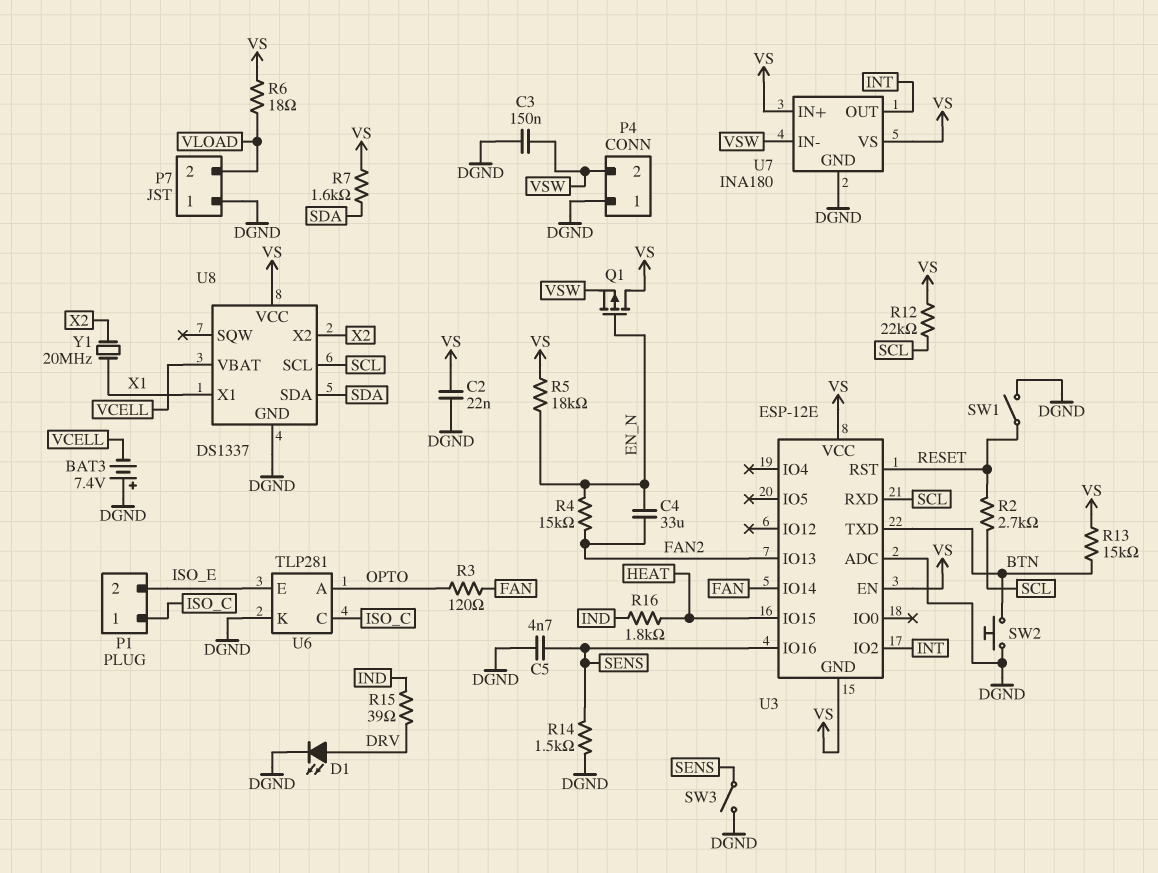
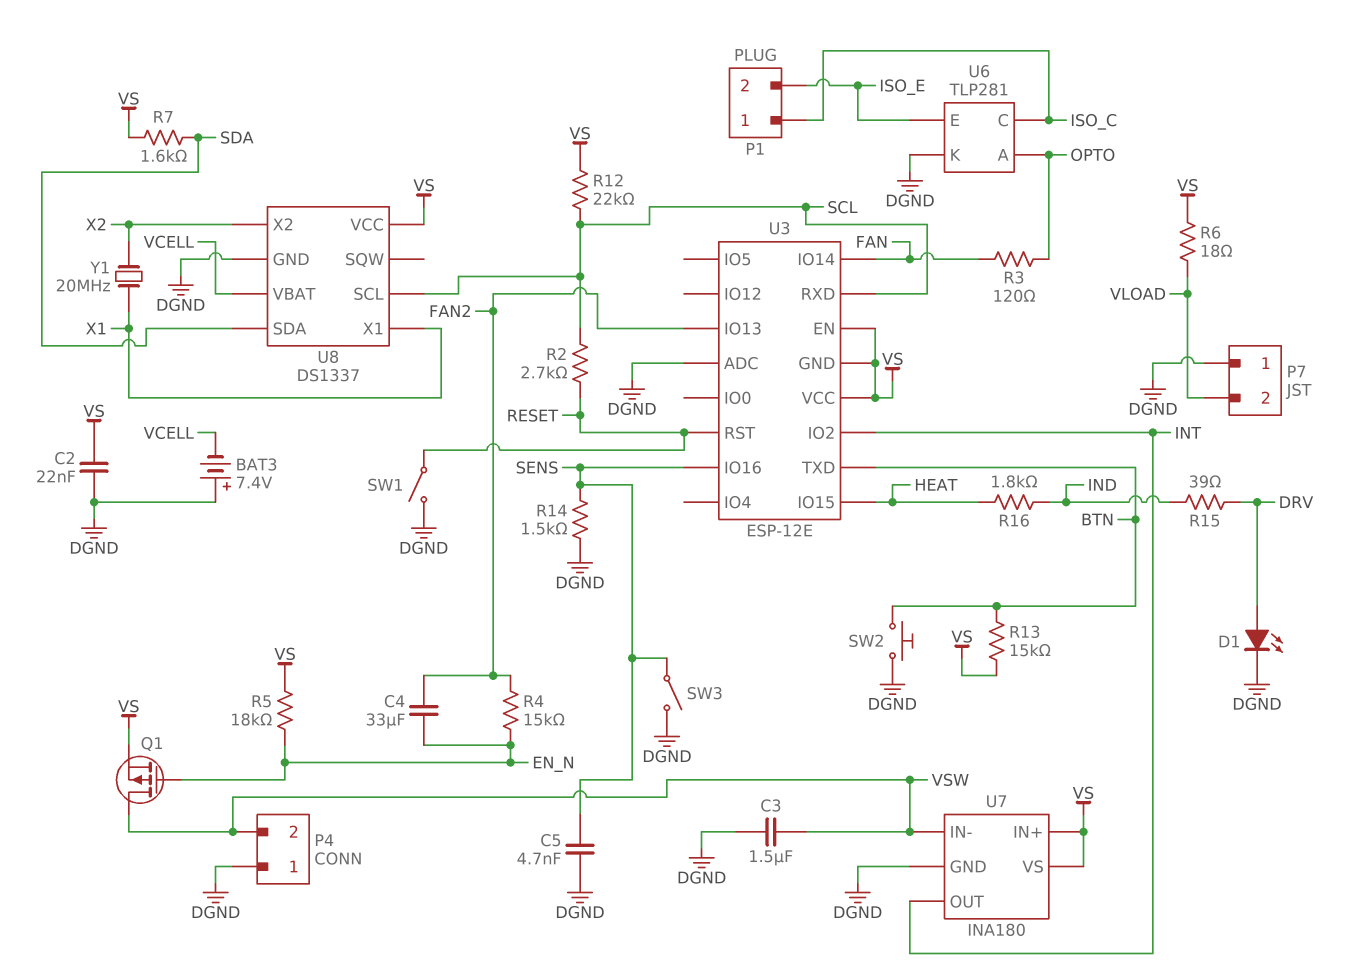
C3: 150nF (DGND, VSW) -> 1.5uF (DGND, VSW)
Q1: PMOS (G EN_N, D VS, S VSW) -> PMOS (G EN_N, D VSW, S VS)

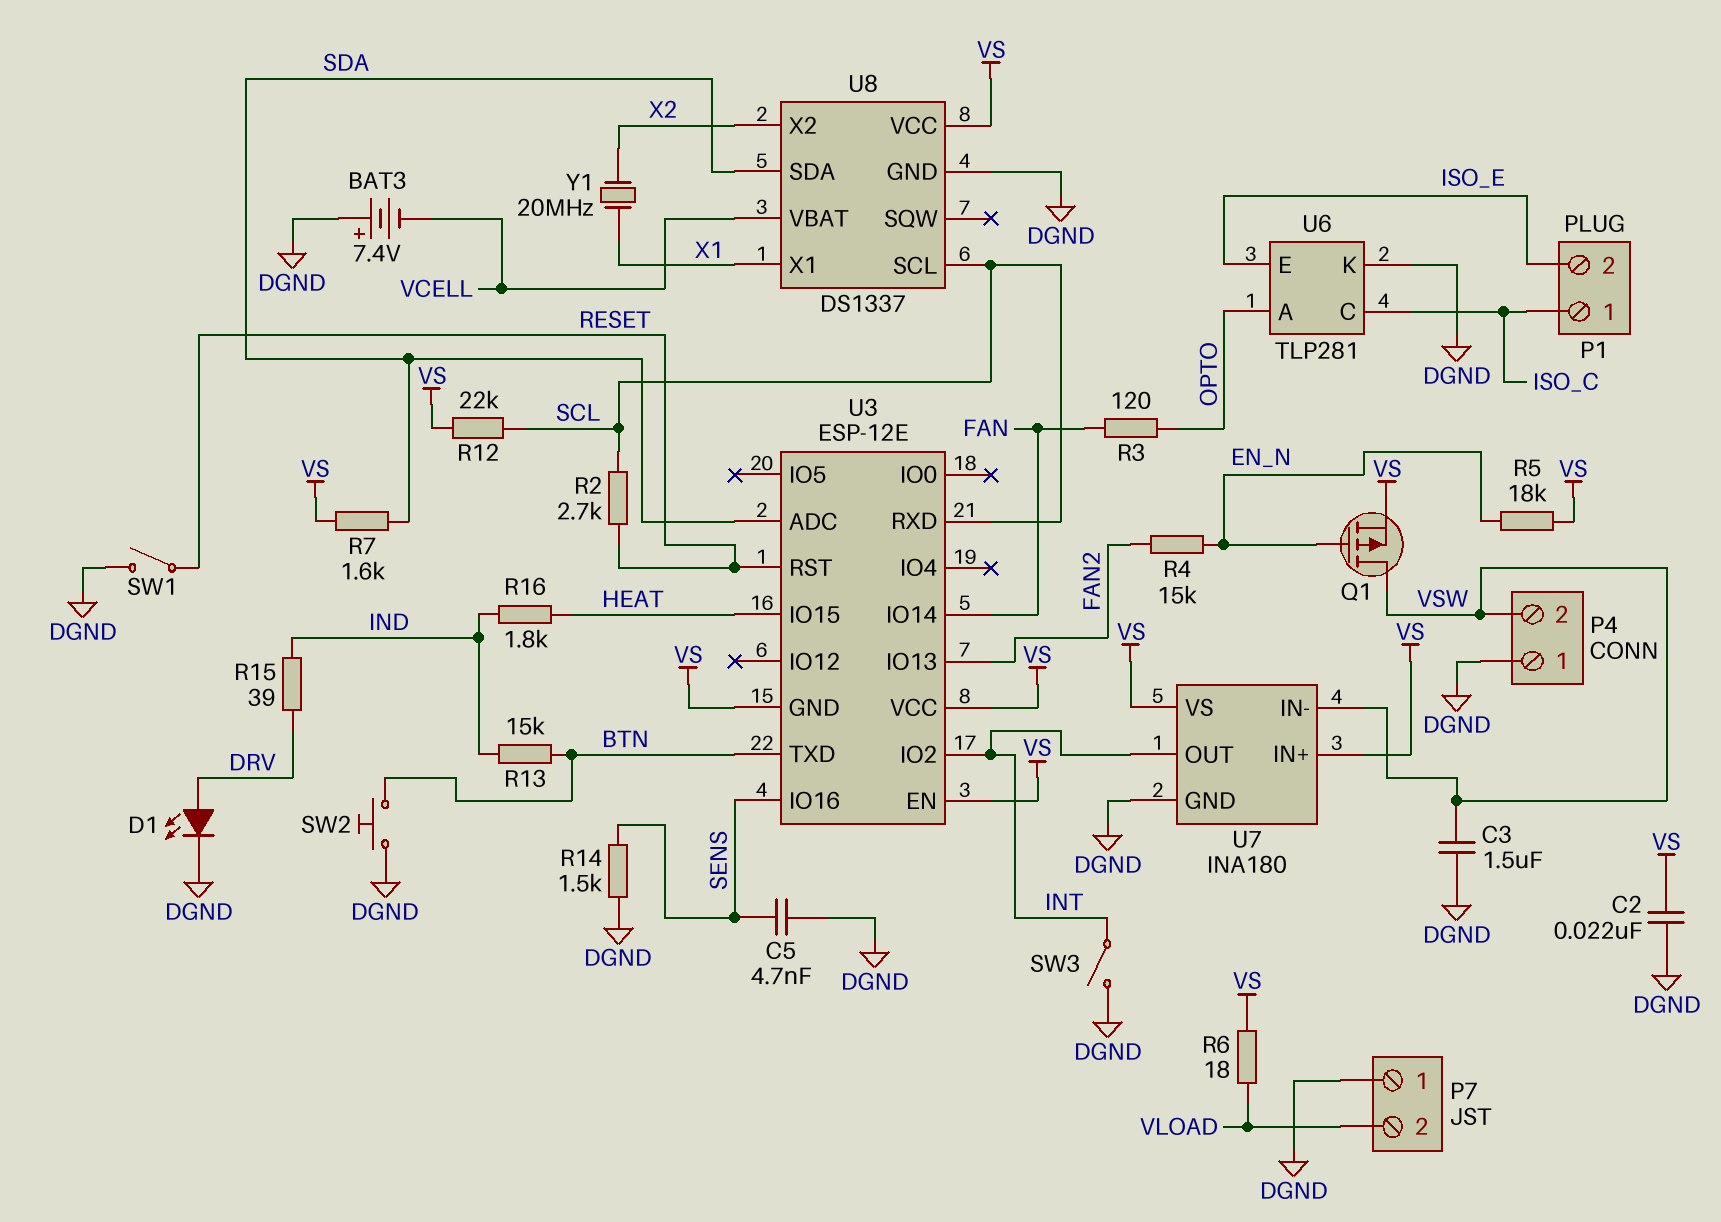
C4: 33uF (EN_N, FAN2) -> none
R13: 15k (BTN, VS) -> 15k (BTN, IND)
SW3: switch (DGND, SENS) -> switch (DGND, INT)
U3 pin ADC: DGND -> SDA

